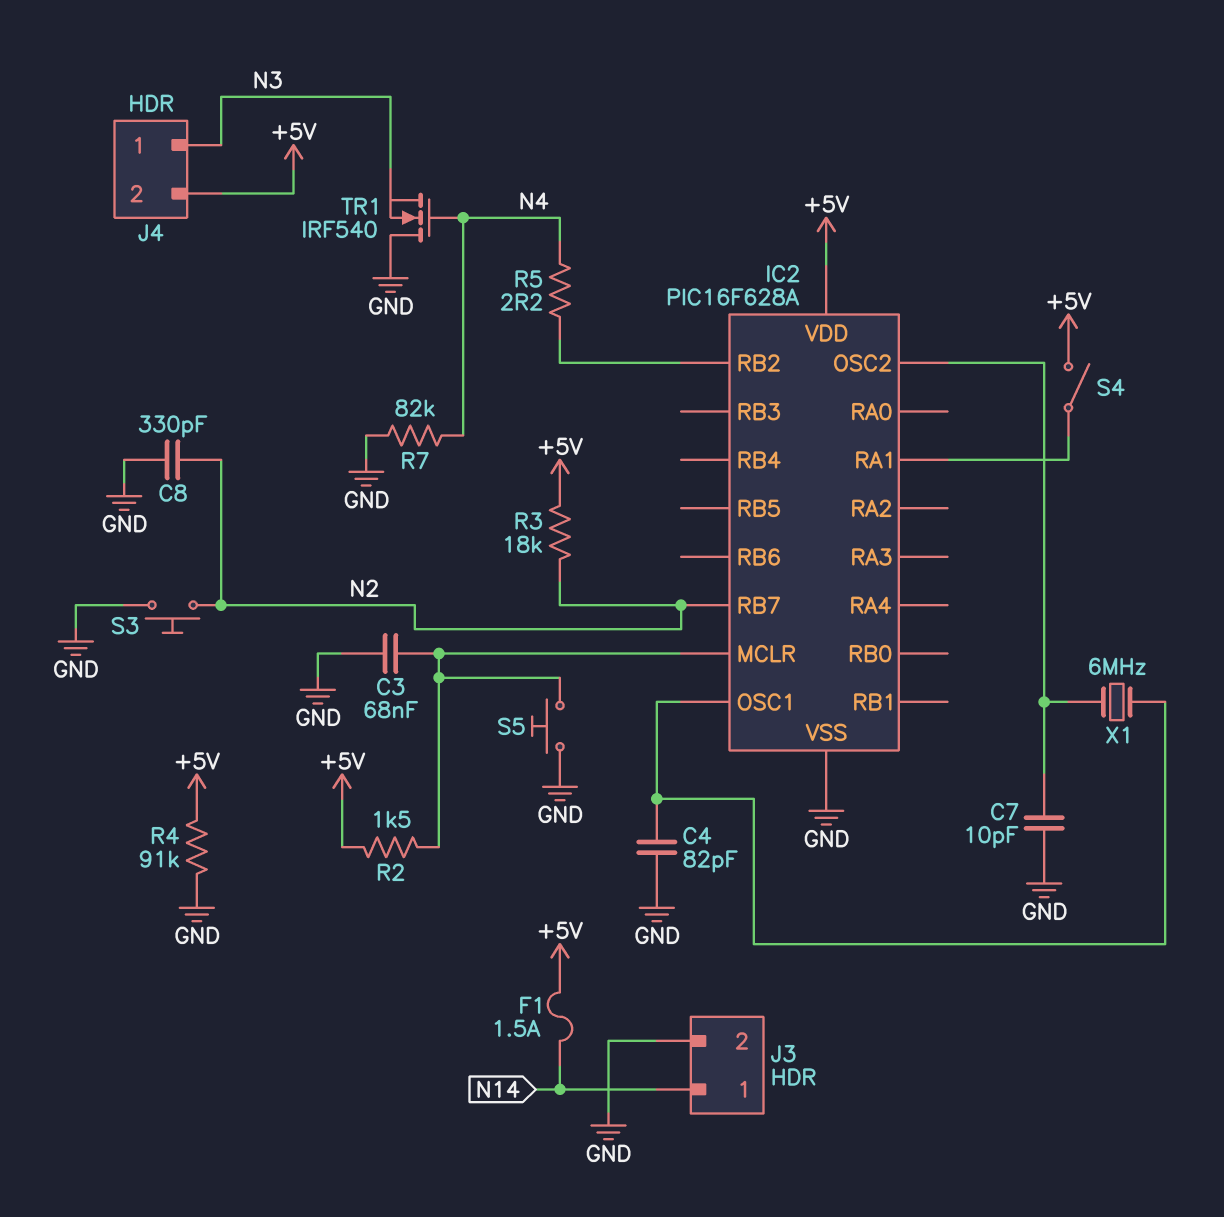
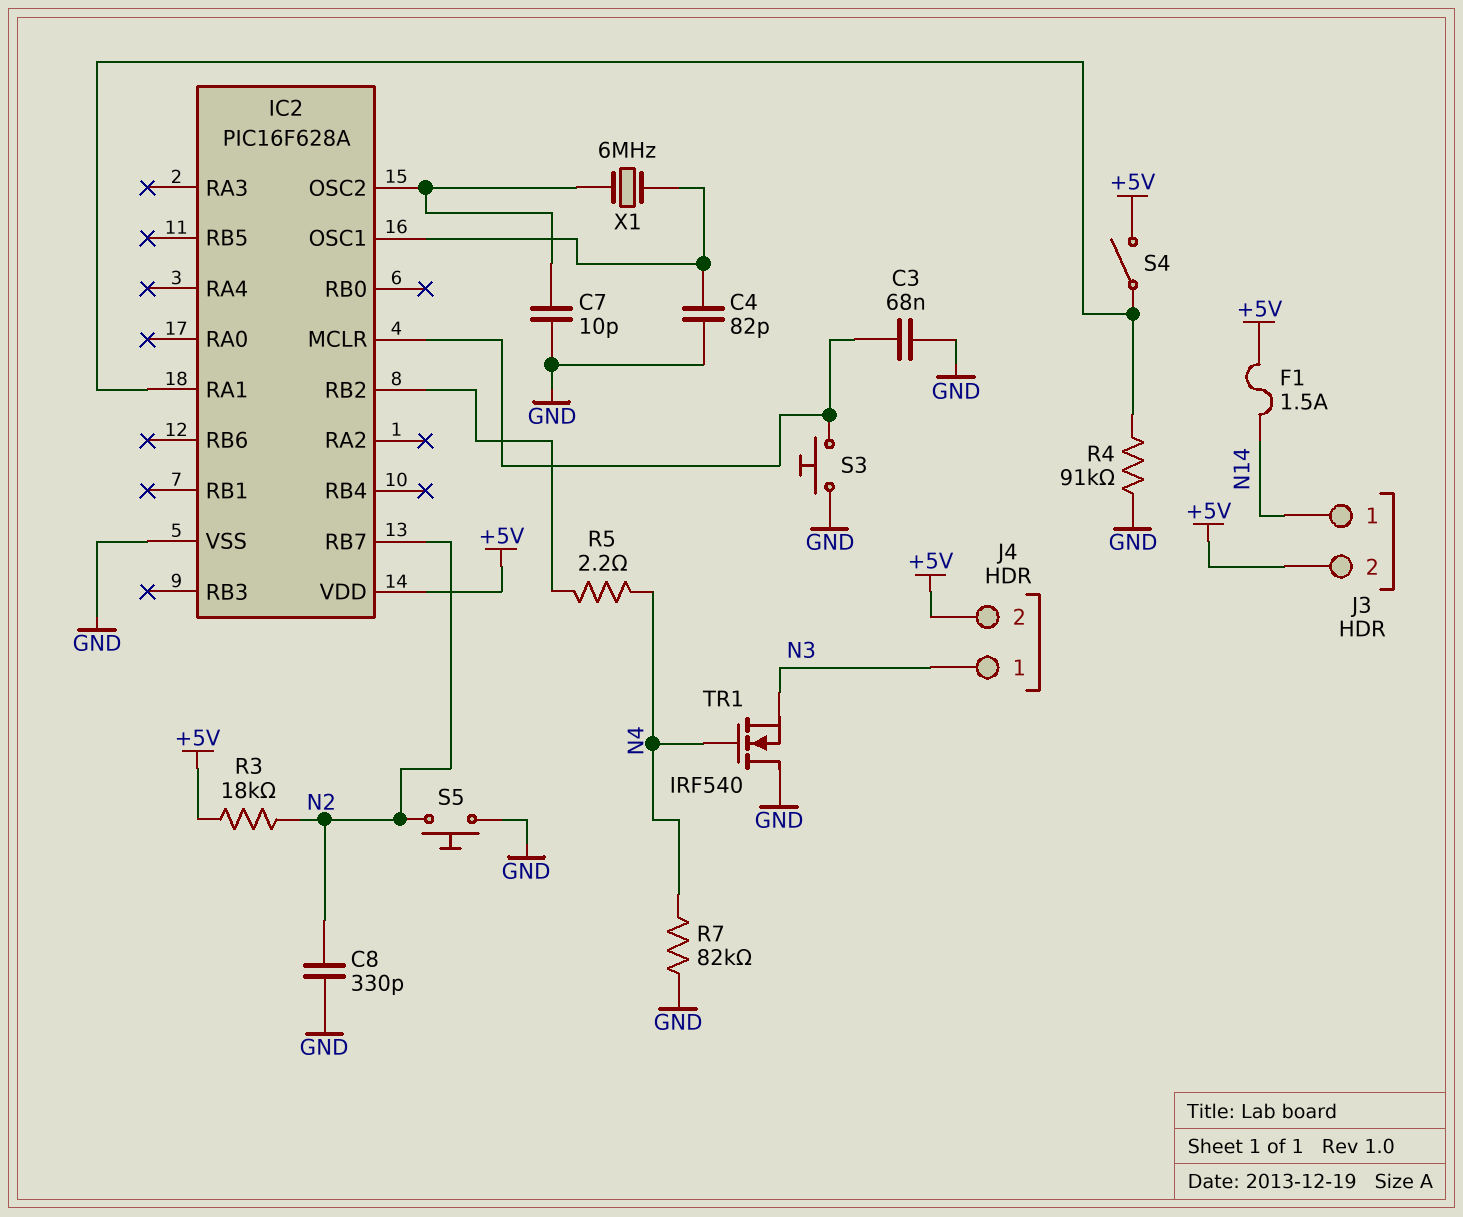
J3 pin 2: GND -> +5V
R2: 1.5k (+5V, IC2/MCLR) -> none
R4: 91k (+5V, GND) -> 91k (GND, IC2/RA1)
S3: button (GND, N2) -> button (GND, IC2/MCLR)
S5: button (GND, IC2/MCLR) -> button (GND, N2)

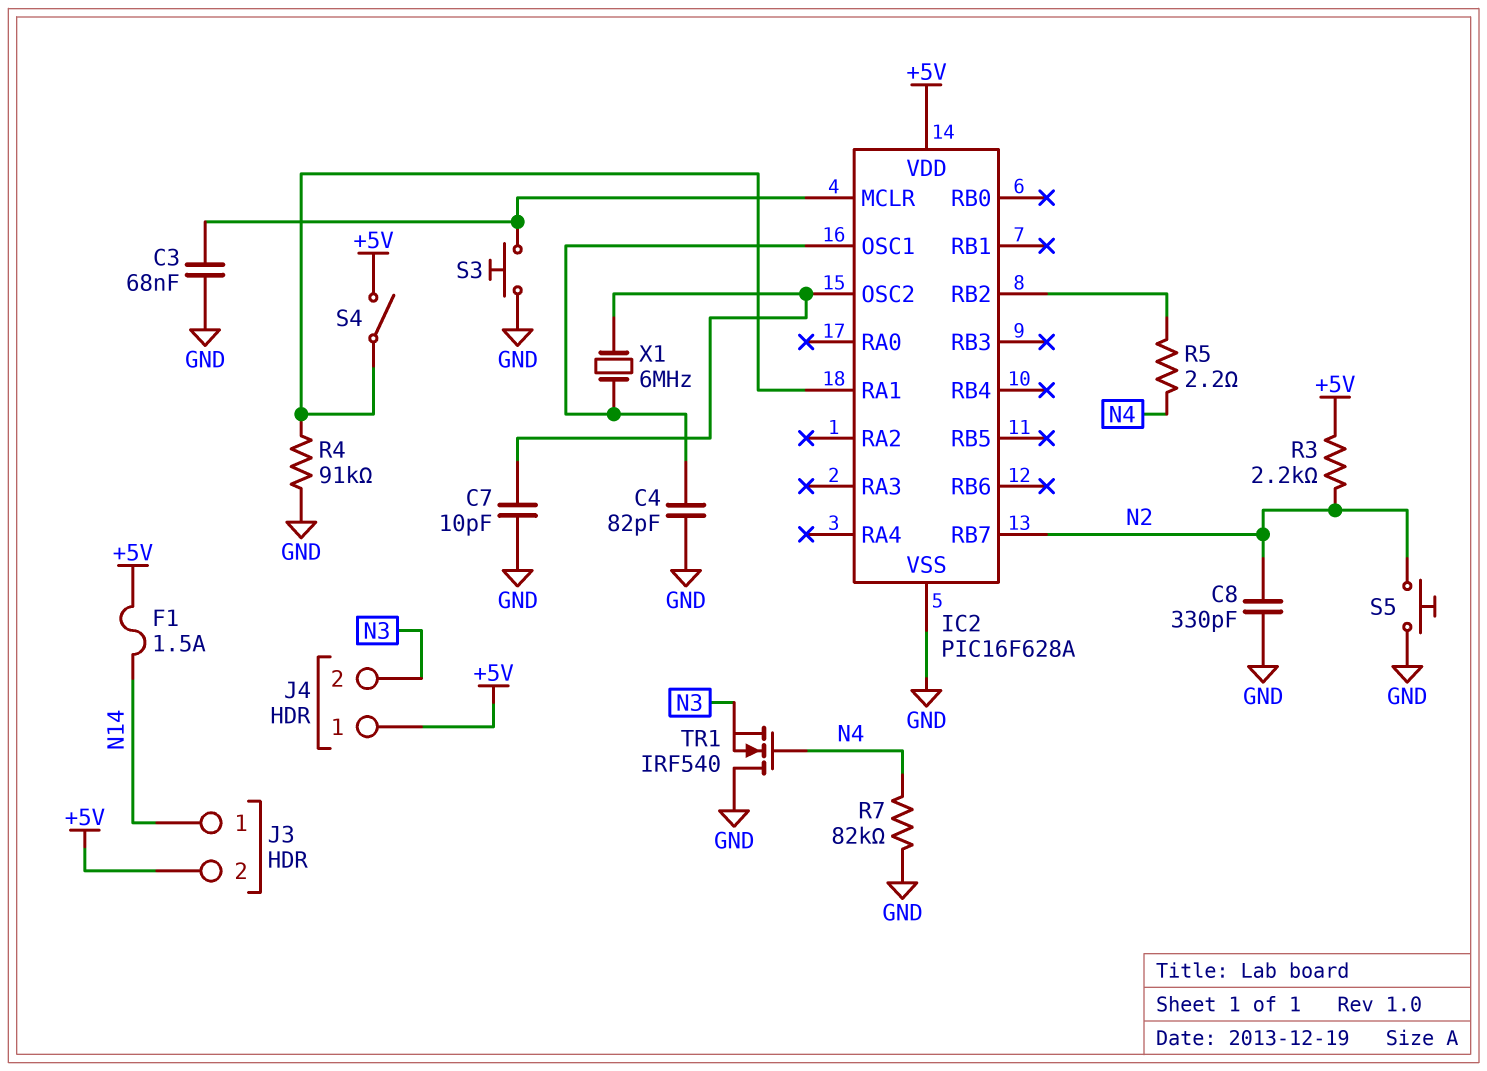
J4 pin 1: N3 -> +5V
J4 pin 2: +5V -> N3
R3: 18k (+5V, N2) -> 2.2k (+5V, N2)

